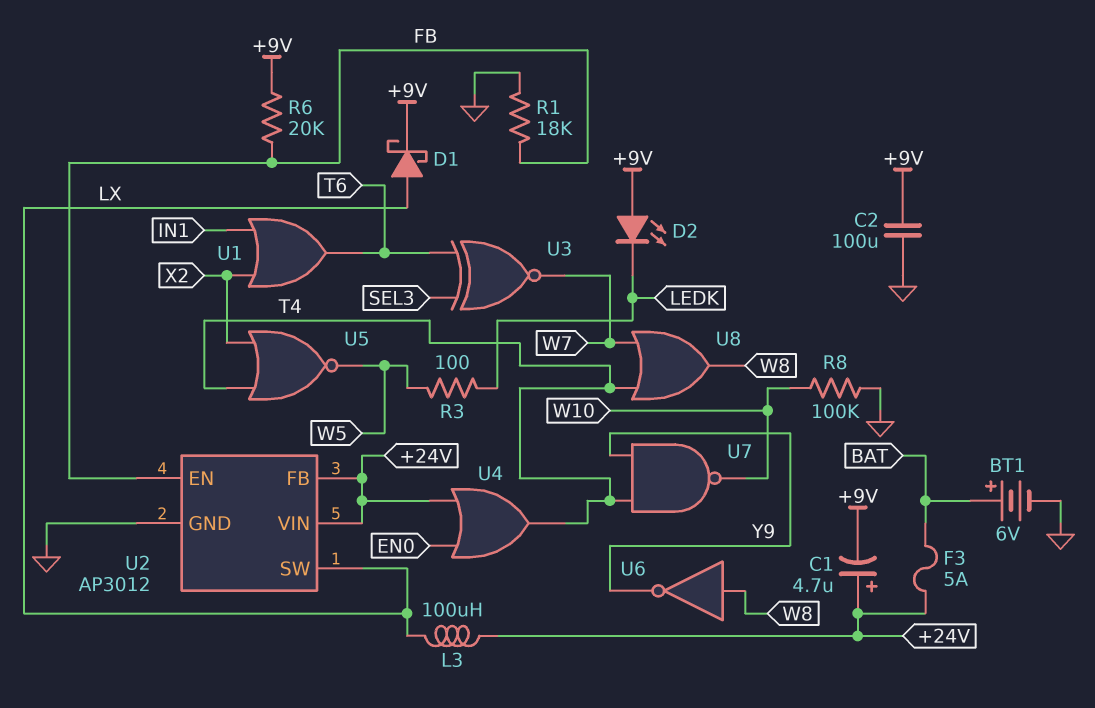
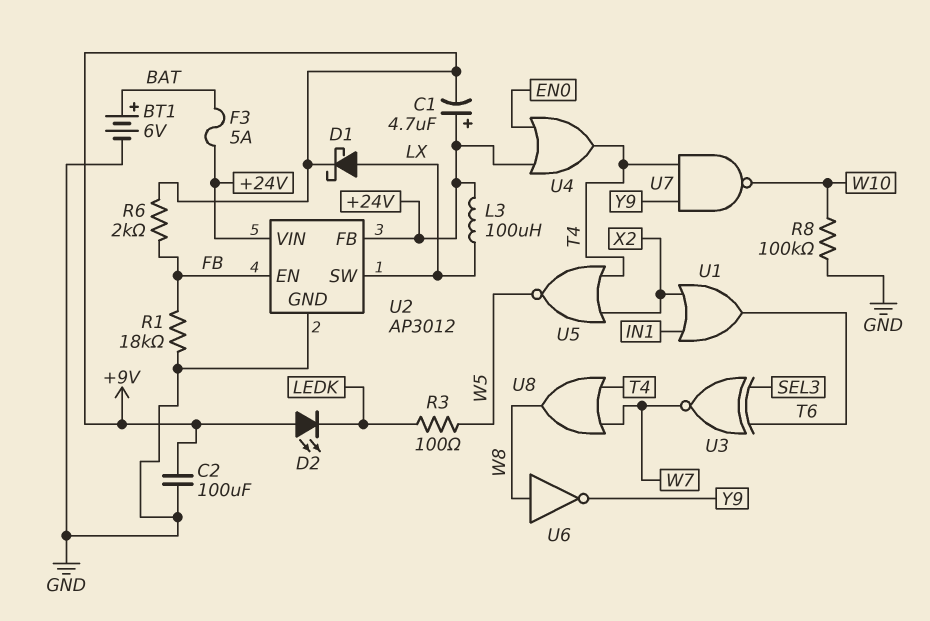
R6: 20k (+9V, FB) -> 2k (+9V, FB)

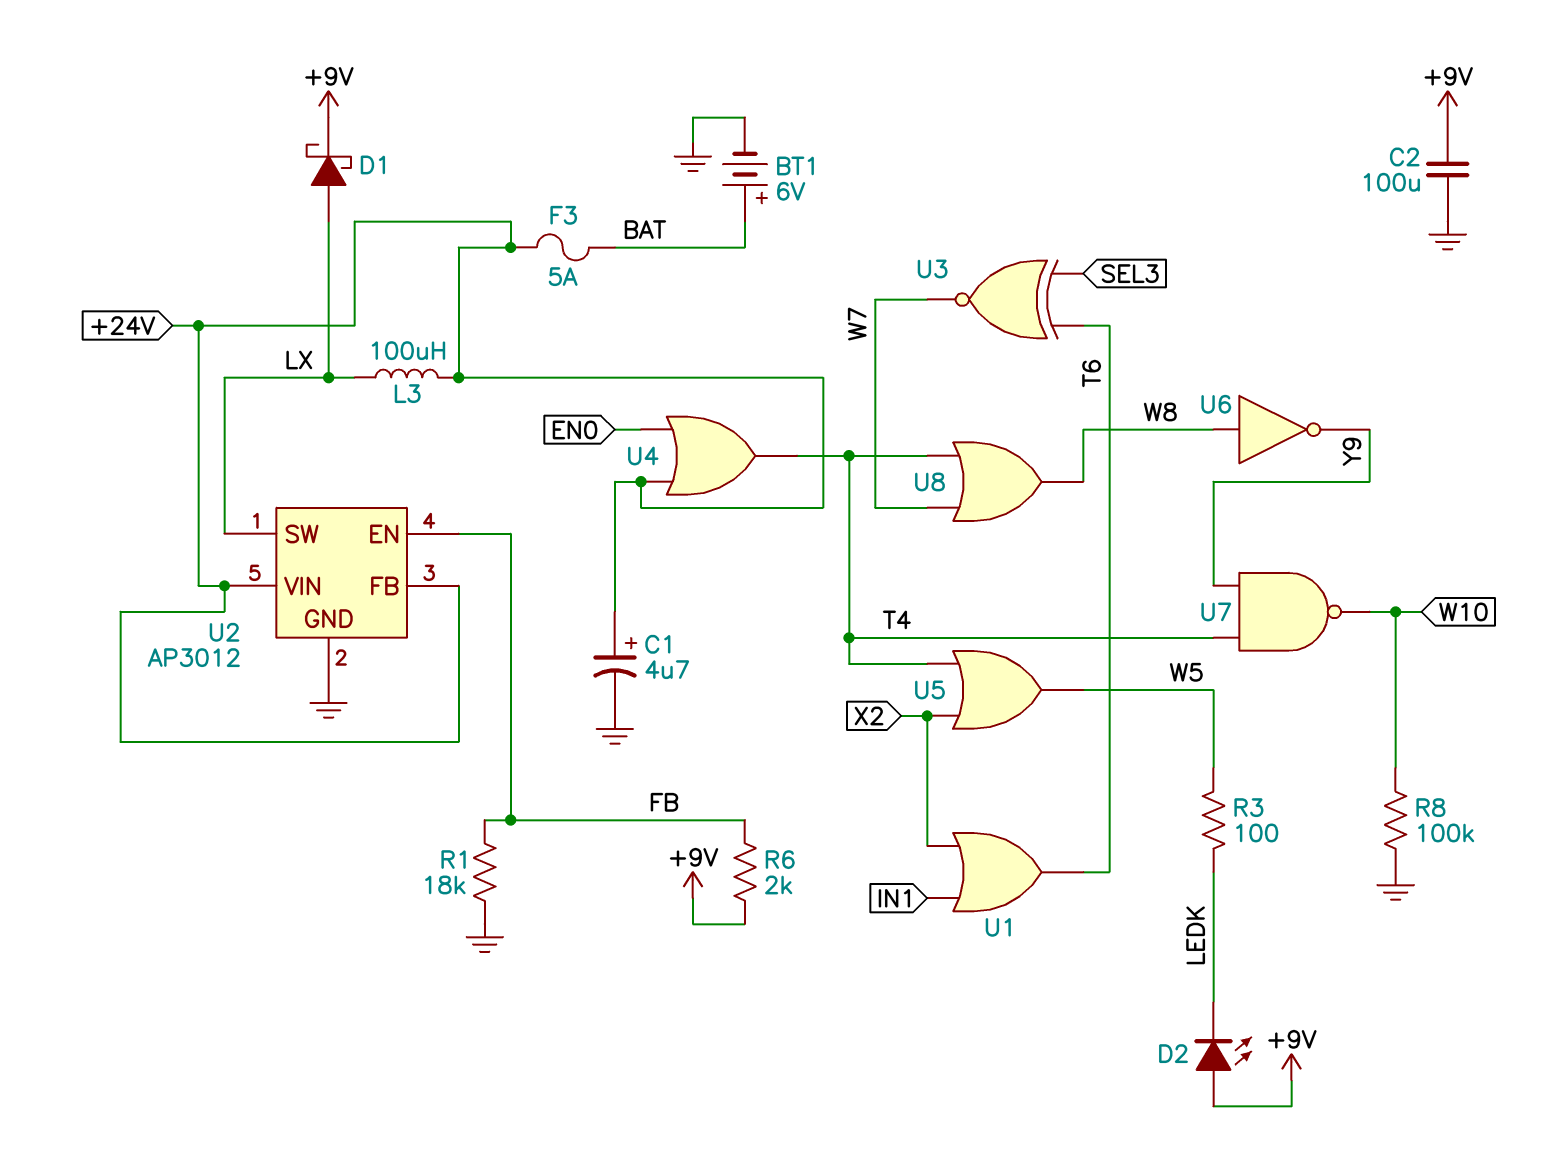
C1: 4.7uF (plus +24V, minus +9V) -> 4.7uF (plus +24V, minus GND)
U5: NOR (in T4, in X2, out W5) -> OR (in T4, in X2, out W5)

